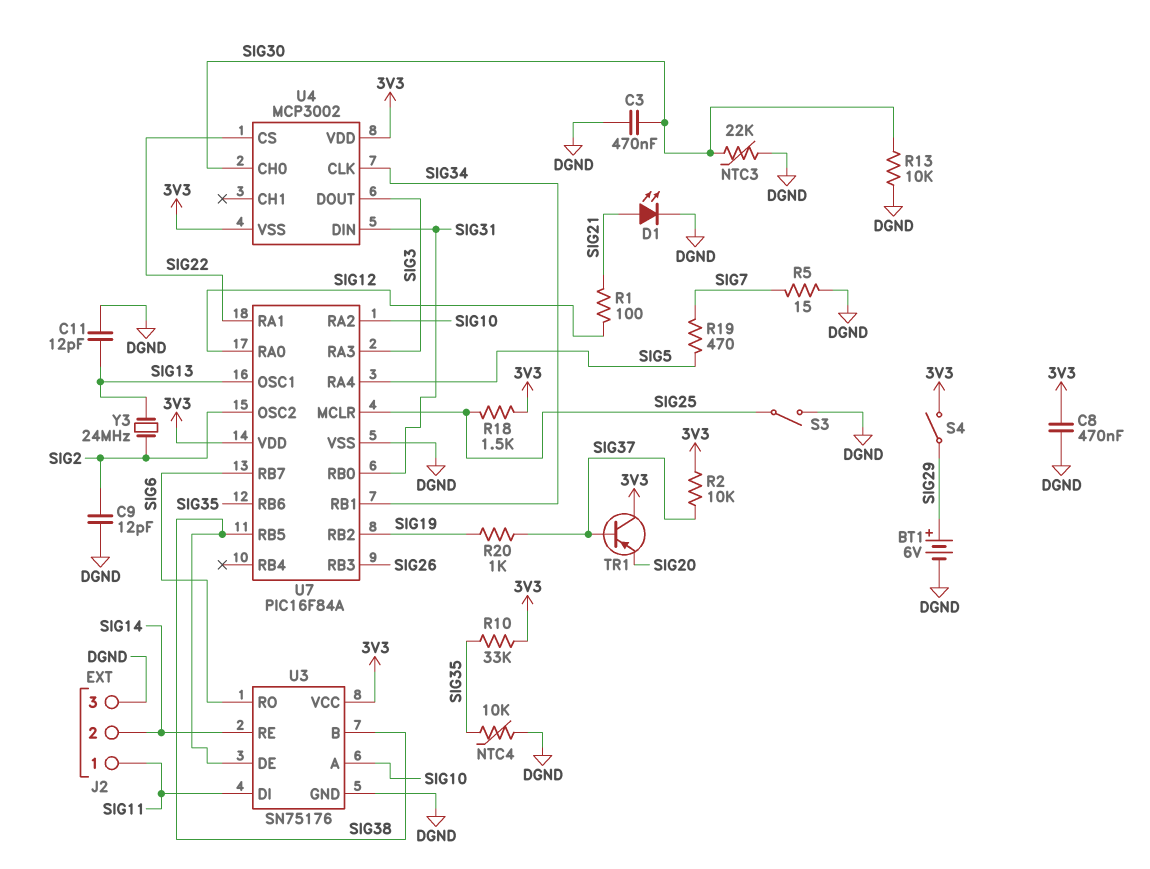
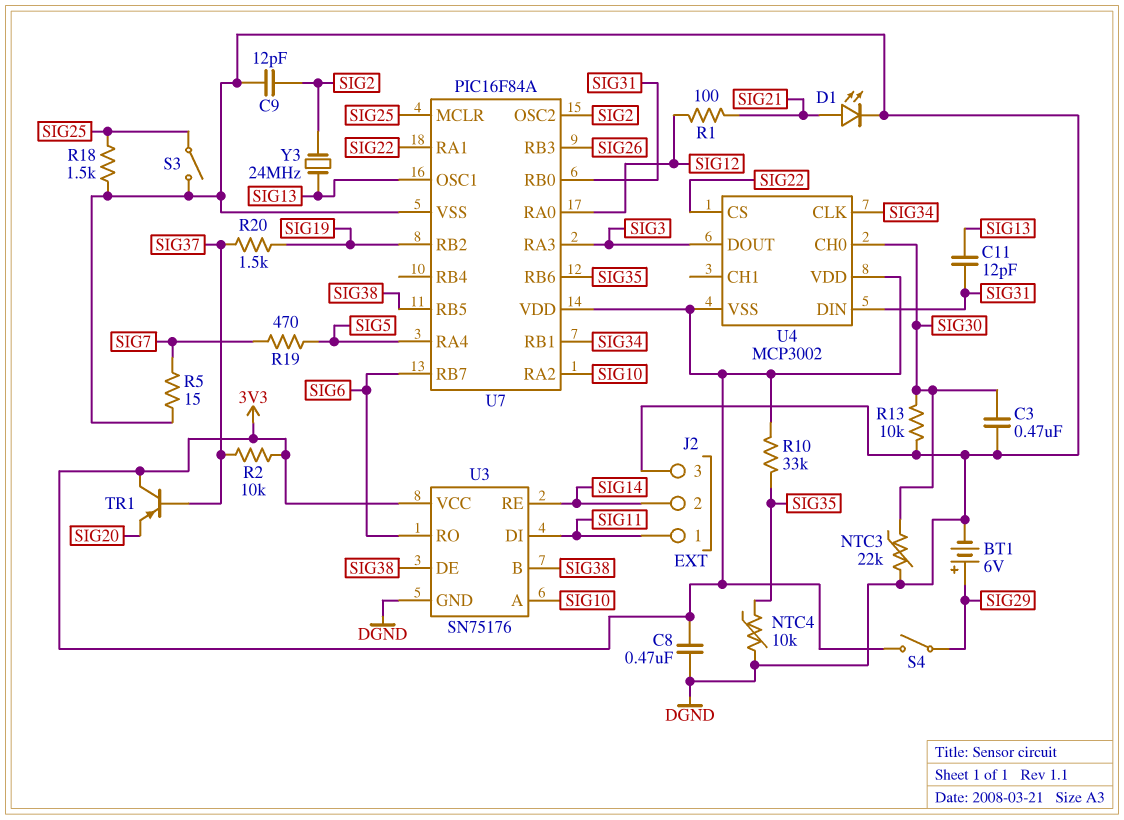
C11: 12pF (DGND, SIG13) -> 12pF (SIG13, SIG31)
R18: 1.5k (3V3, SIG25) -> 1.5k (DGND, SIG25)
R20: 1k (SIG19, SIG37) -> 1.5k (SIG19, SIG37)

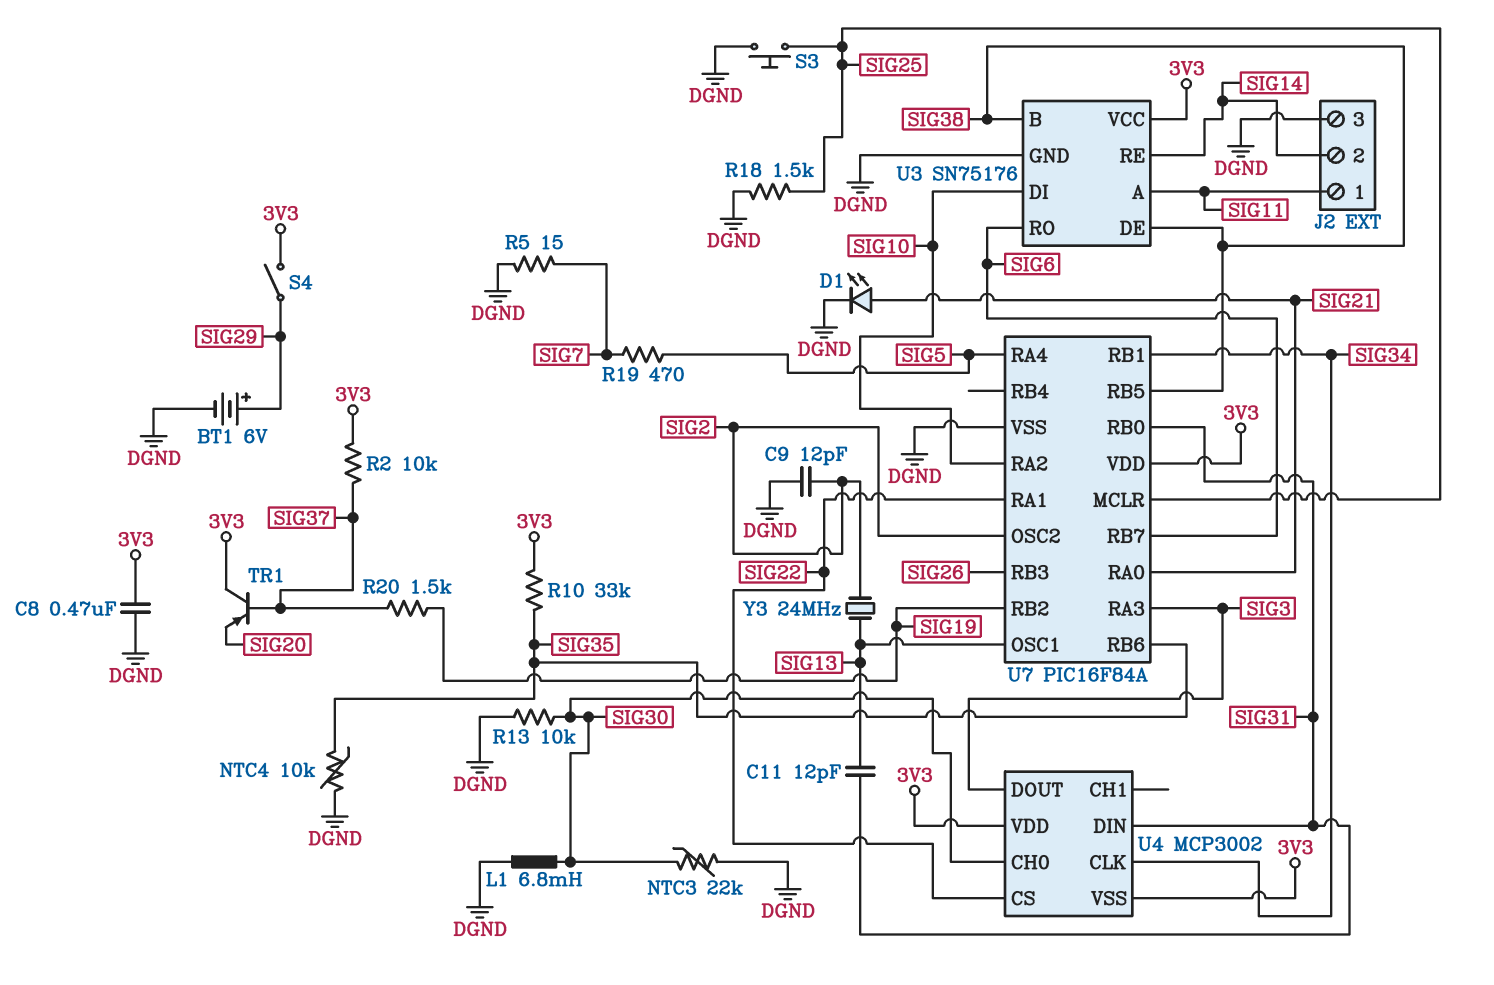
C3: 470nF (DGND, SIG30) -> none
L1: none -> 6.8mH (DGND, SIG30)
R1: 100 (SIG12, SIG21) -> none
S3: switch (DGND, SIG25) -> button (DGND, SIG25)
U3 pin A: SIG10 -> SIG11
U3 pin DI: SIG11 -> SIG10
U7 pin RA0: SIG12 -> SIG21

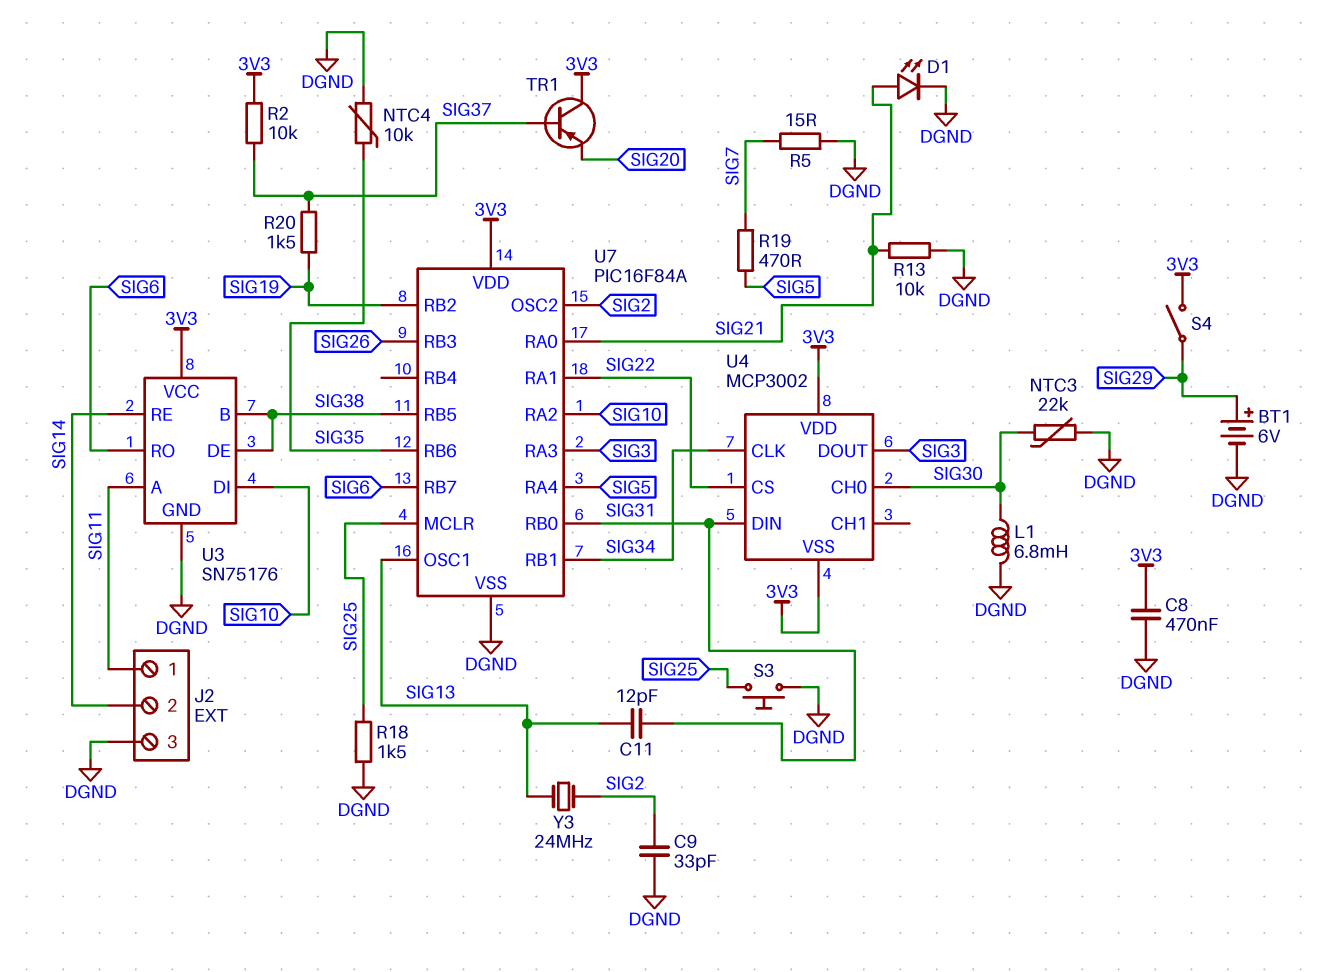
C9: 12pF (DGND, SIG2) -> 33pF (DGND, SIG2)
R10: 33k (3V3, SIG35) -> none
R13: 10k (DGND, SIG30) -> 10k (DGND, SIG21)

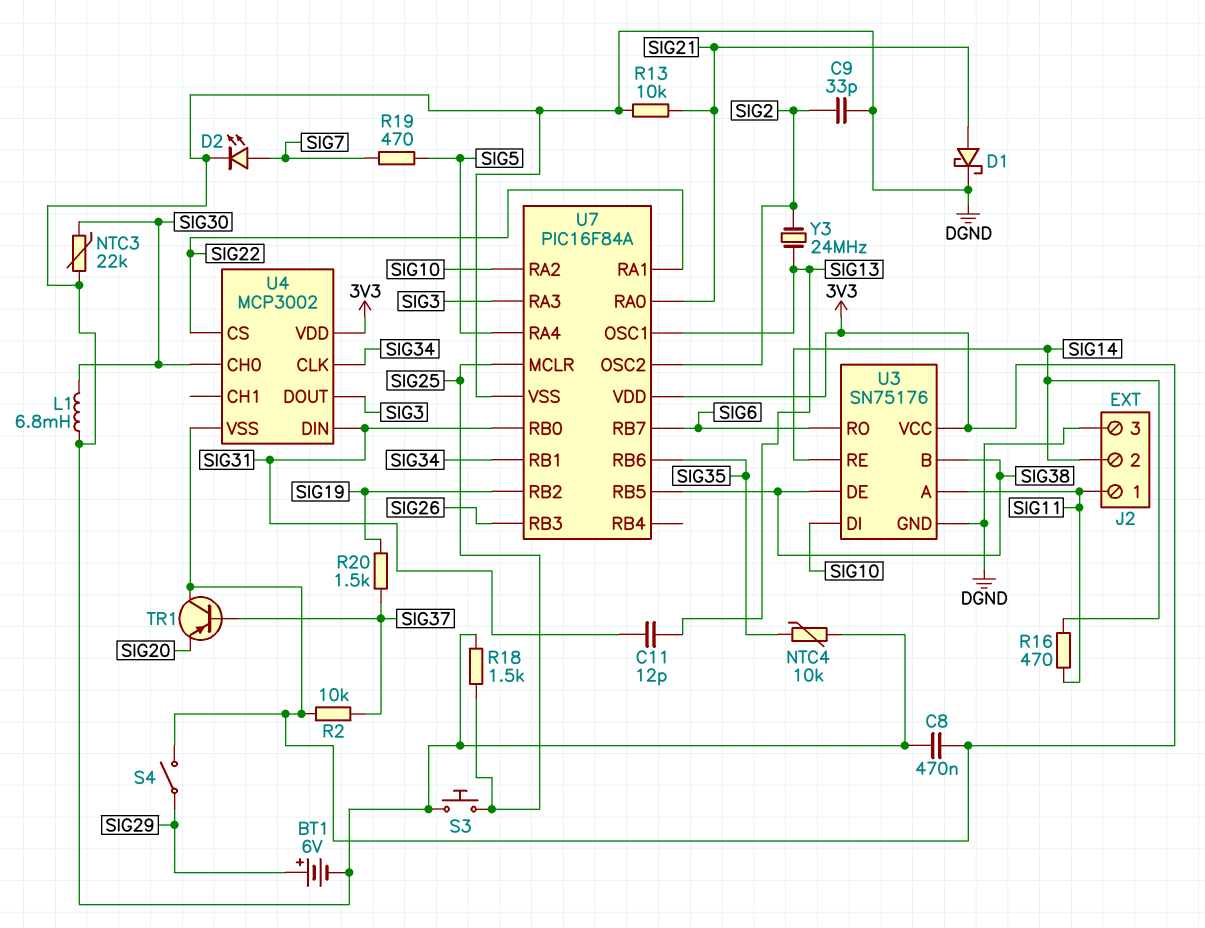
D1: LED (A SIG21, K DGND) -> schottky (A SIG21, K DGND)
D2: none -> LED (A SIG7, K DGND)
R5: 15 (DGND, SIG7) -> none
R16: none -> 470 (SIG11, SIG14)

